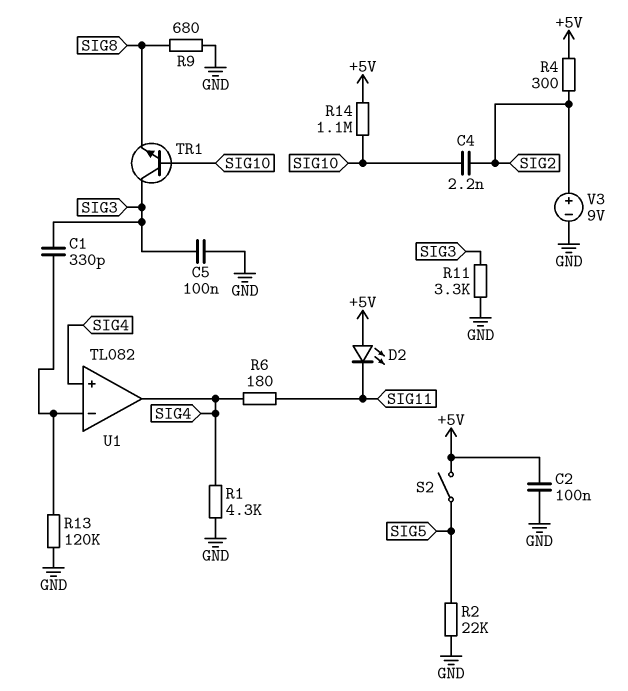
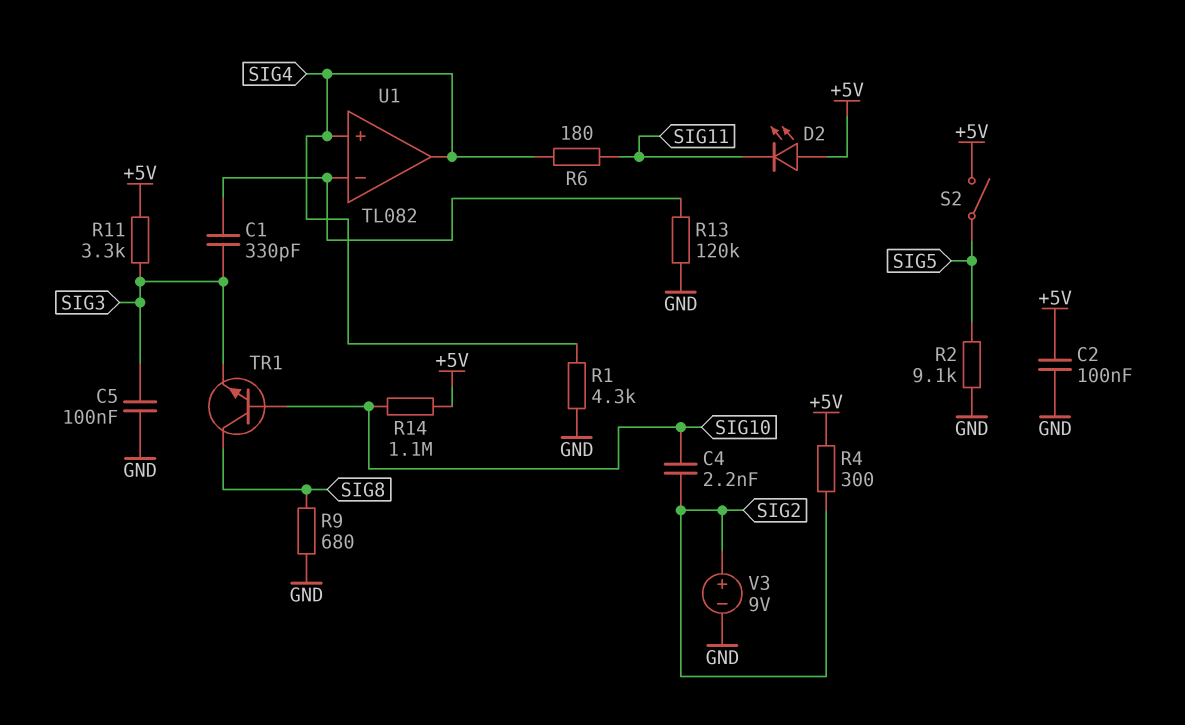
R2: 22k (GND, SIG5) -> 9.1k (GND, SIG5)
R11: 3.3k (GND, SIG3) -> 3.3k (+5V, SIG3)
TR1: NPN (B SIG10, C SIG3, E SIG8) -> NPN (B SIG10, C SIG8, E SIG3)

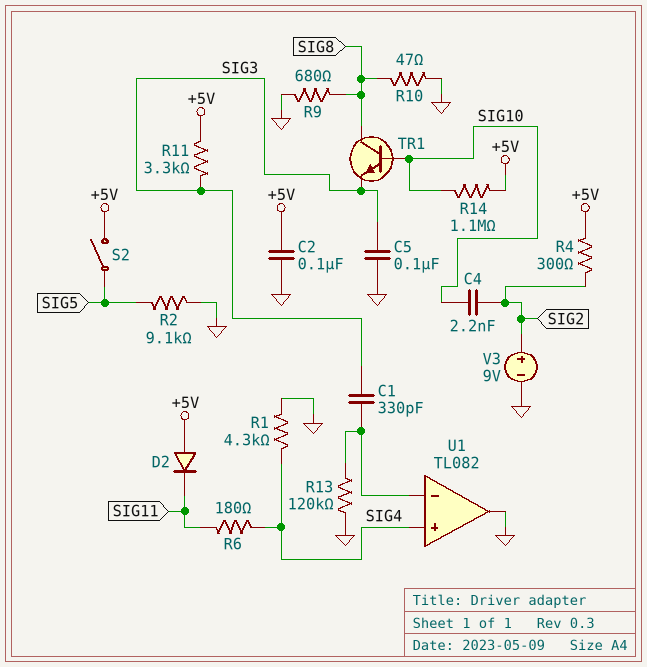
D2: LED (A +5V, K SIG11) -> diode (A +5V, K SIG11)
R10: none -> 47 (GND, SIG8)
U1 pin out: SIG4 -> GND

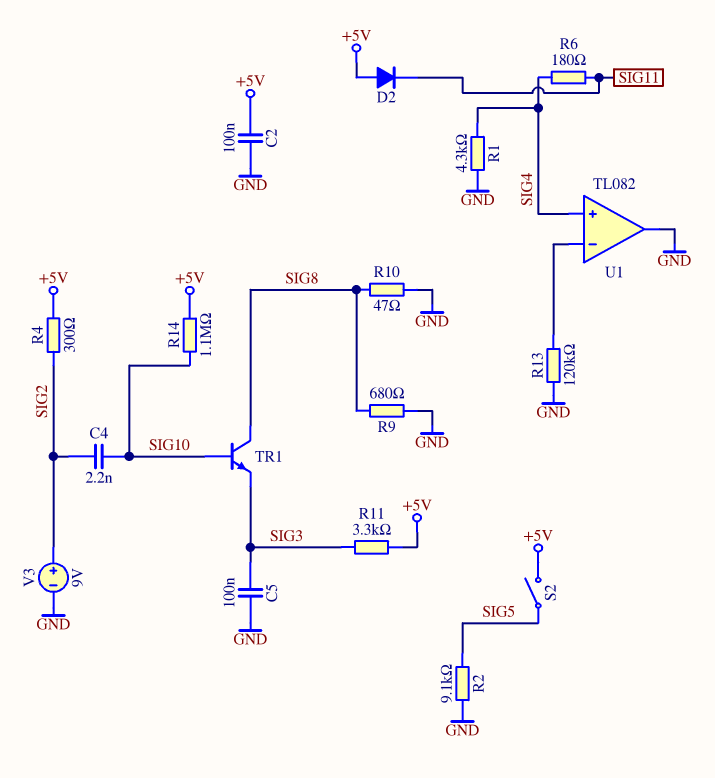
C1: 330pF (SIG3, U1/in-) -> none

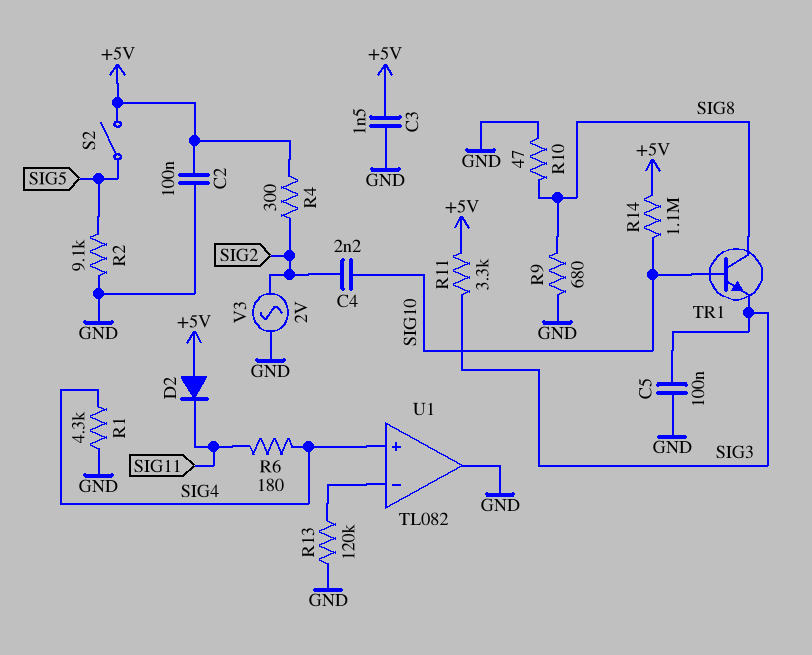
C3: none -> 1.5nF (+5V, GND)
V3: 9V (plus SIG2, minus GND) -> AC 2V (GND, SIG2)

